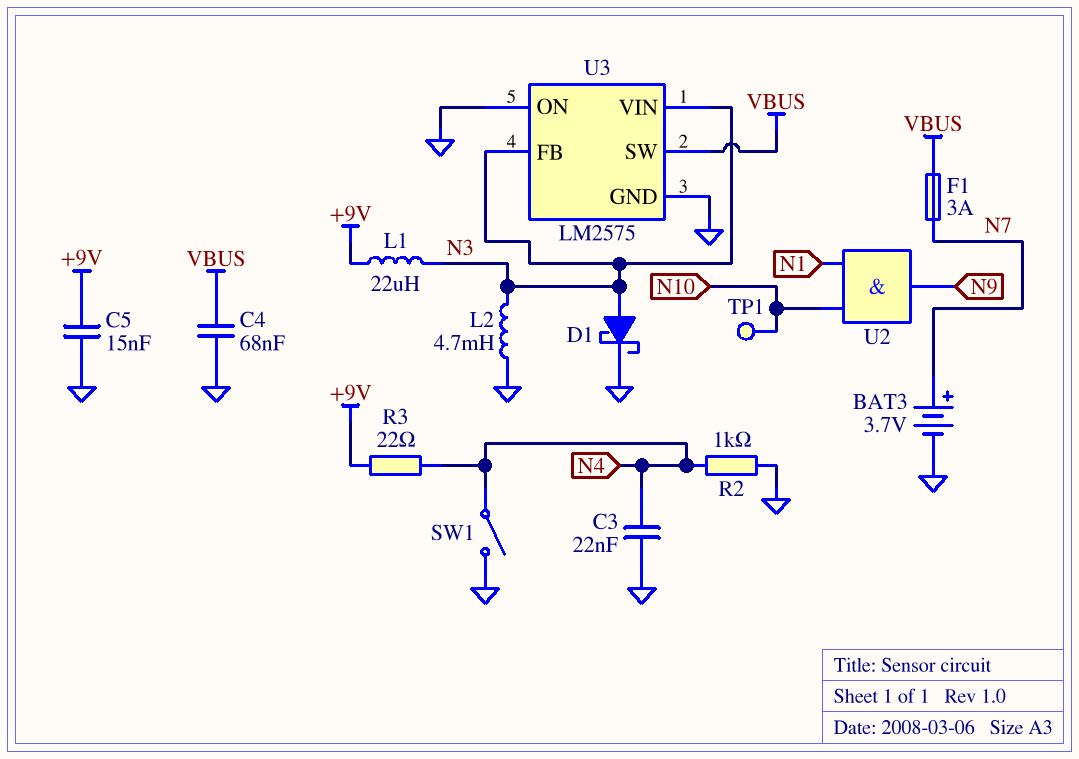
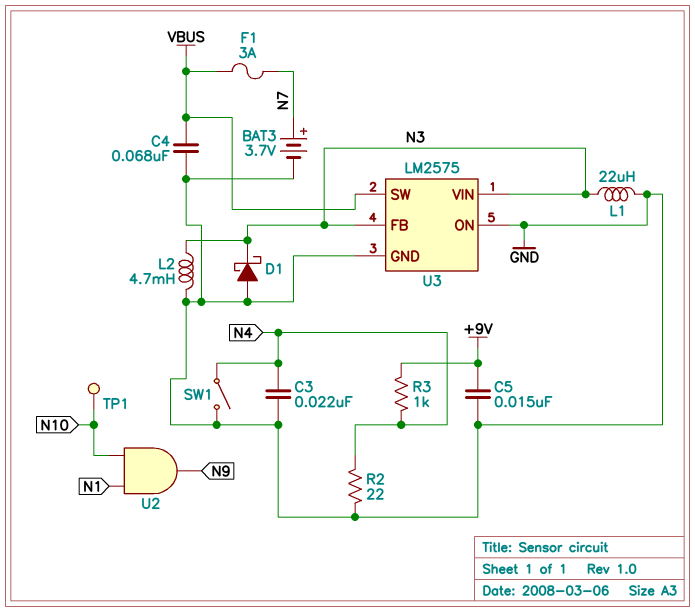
D1: schottky (A N3, K GND) -> schottky (A GND, K N3)
L1: 22uH (+9V, N3) -> 22uH (GND, N3)
R2: 1k (GND, N4) -> 22 (GND, N4)
R3: 22 (+9V, N4) -> 1k (+9V, N4)

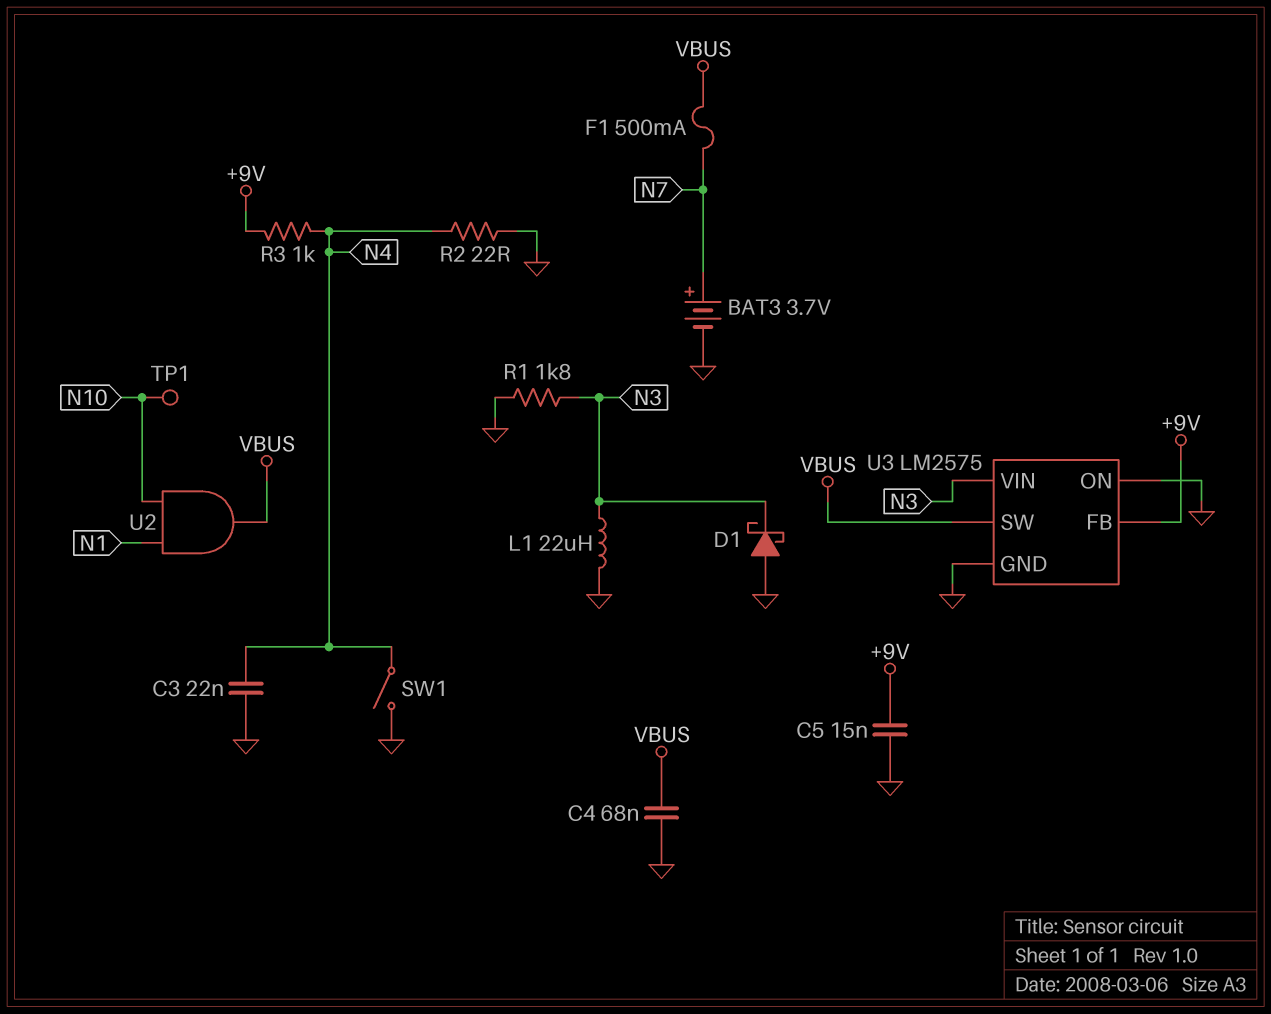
F1: 3A (N7, VBUS) -> 500mA (N7, VBUS)
L2: 4.7mH (GND, N3) -> none
R1: none -> 1.8k (GND, N3)
U2: AND (in N1, in N10, out N9) -> AND (in N1, in N10, out VBUS)
U3 pin FB: N3 -> +9V

